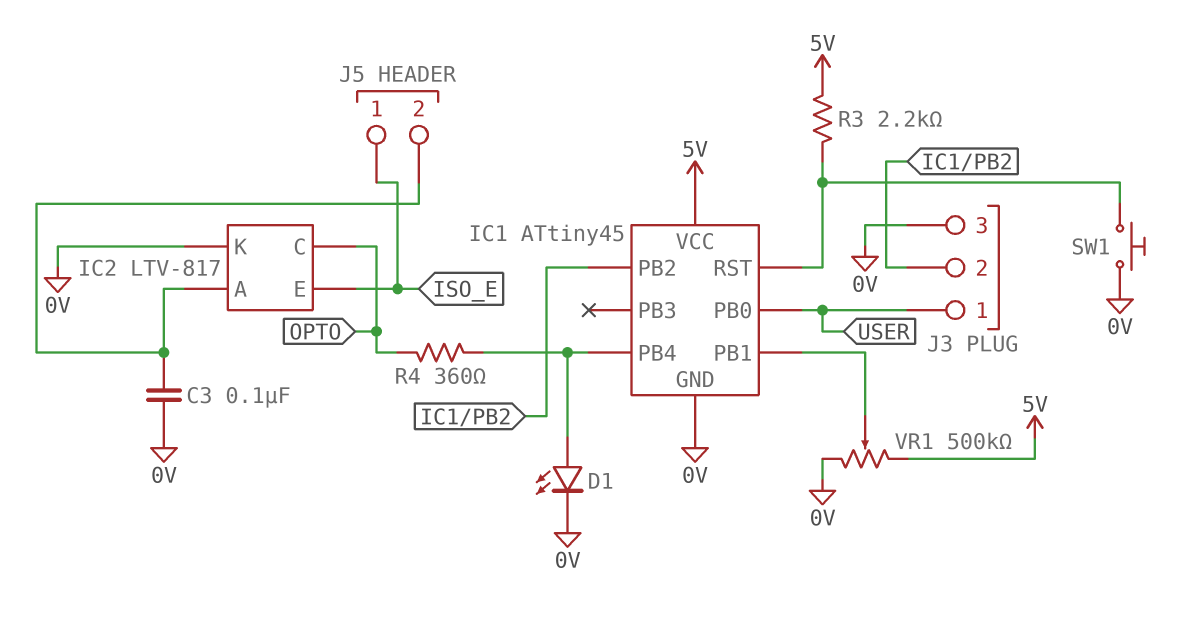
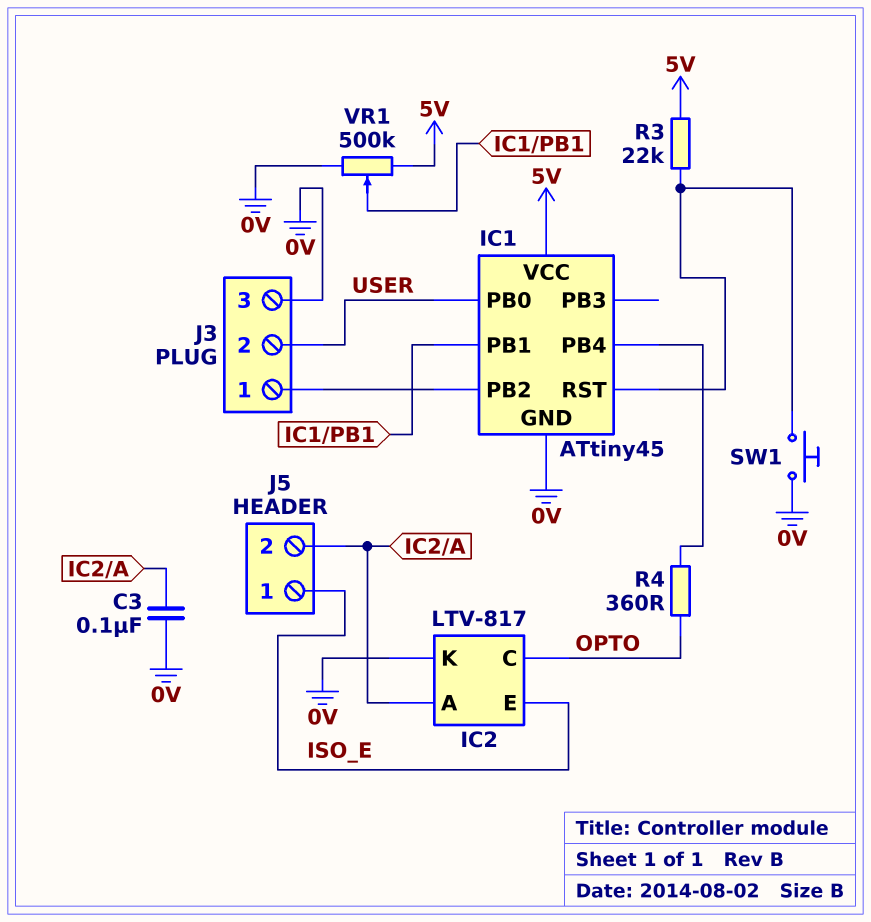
D1: LED (A IC1/PB4, K 0V) -> none
J3 pin 1: USER -> IC1/PB2
J3 pin 2: IC1/PB2 -> USER
R3: 2.2k (5V, IC1/RST) -> 22k (5V, IC1/RST)

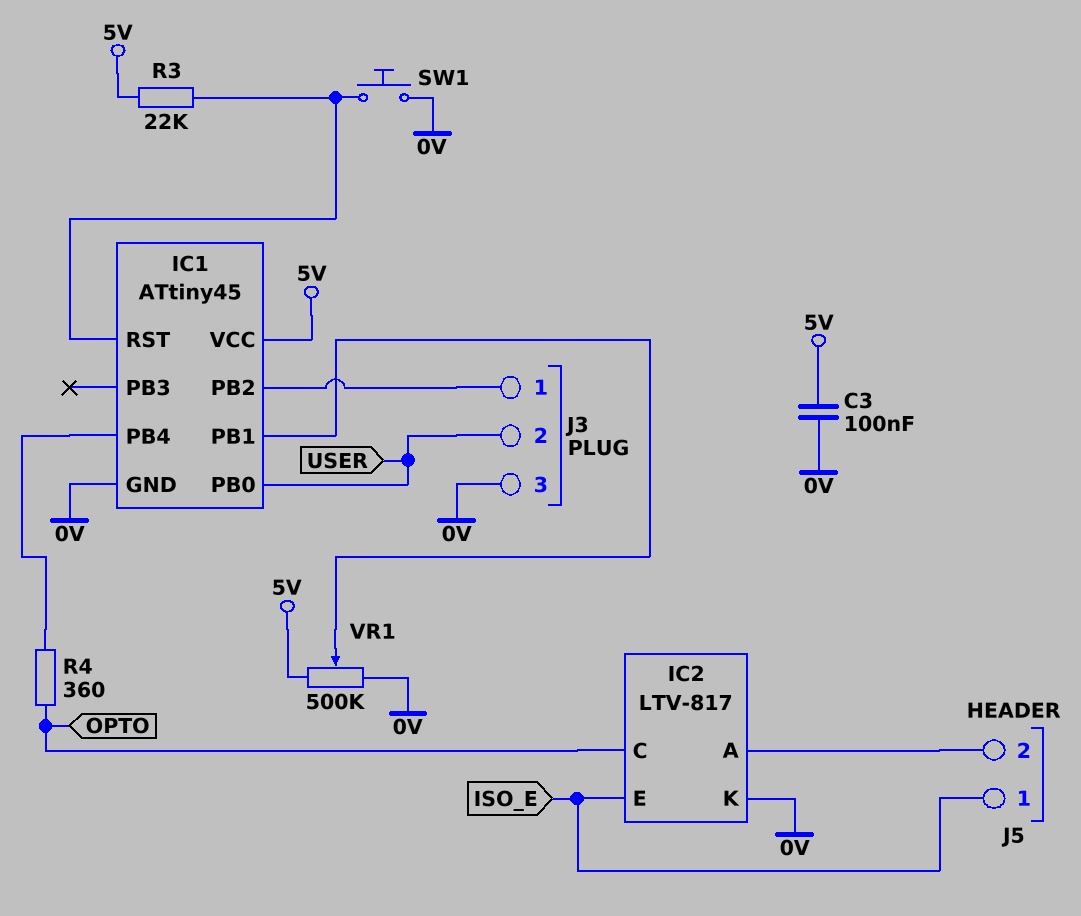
C3: 100nF (0V, IC2/A) -> 100nF (0V, 5V)

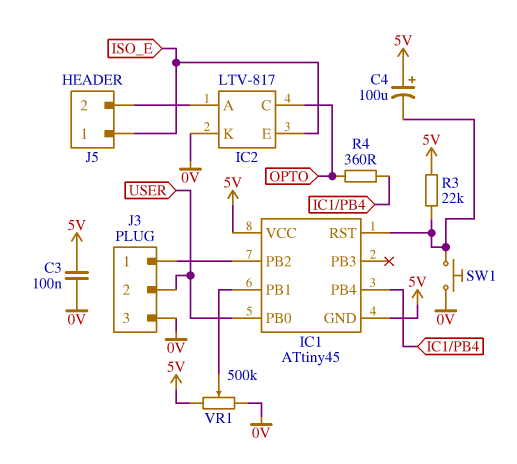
C4: none -> 100uF (plus 5V, minus IC1/RST)
IC1 pin GND: 0V -> 5V

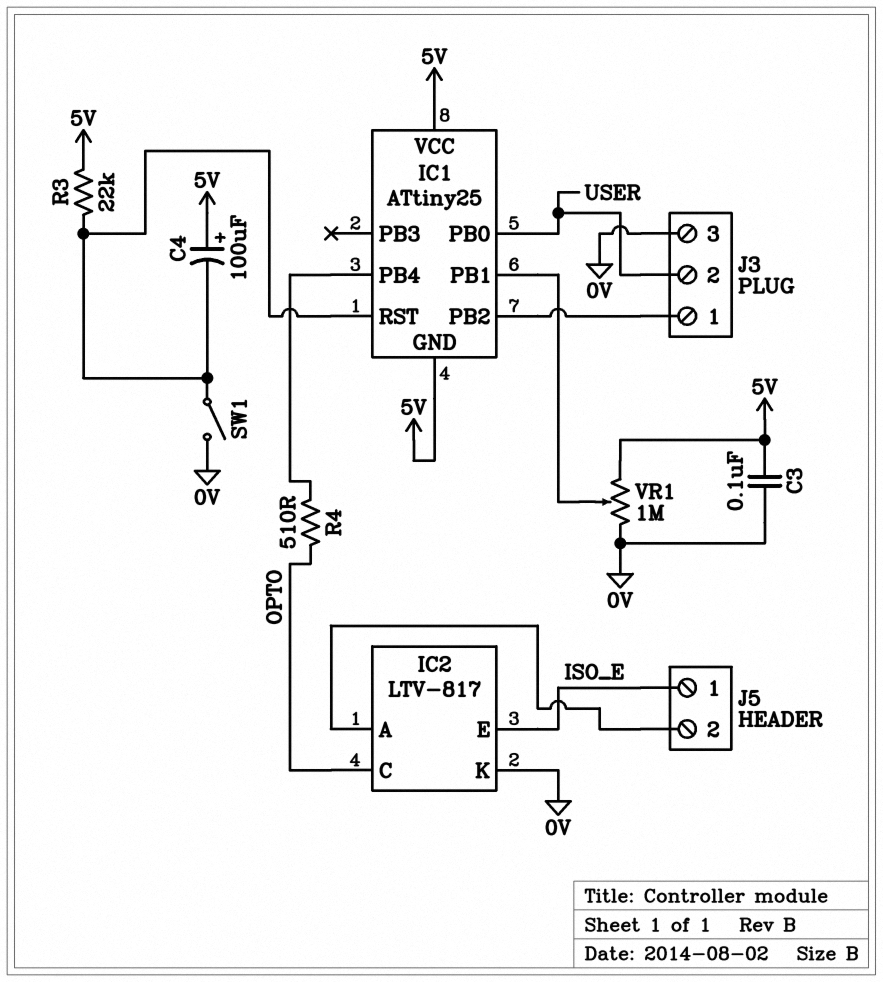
IC1: ATtiny45 -> ATtiny25
R4: 360 (IC1/PB4, OPTO) -> 510 (IC1/PB4, OPTO)
SW1: button (0V, IC1/RST) -> switch (0V, IC1/RST)
VR1: 500k (0V, 5V, wiper IC1/PB1) -> 1M (0V, 5V, wiper IC1/PB1)

